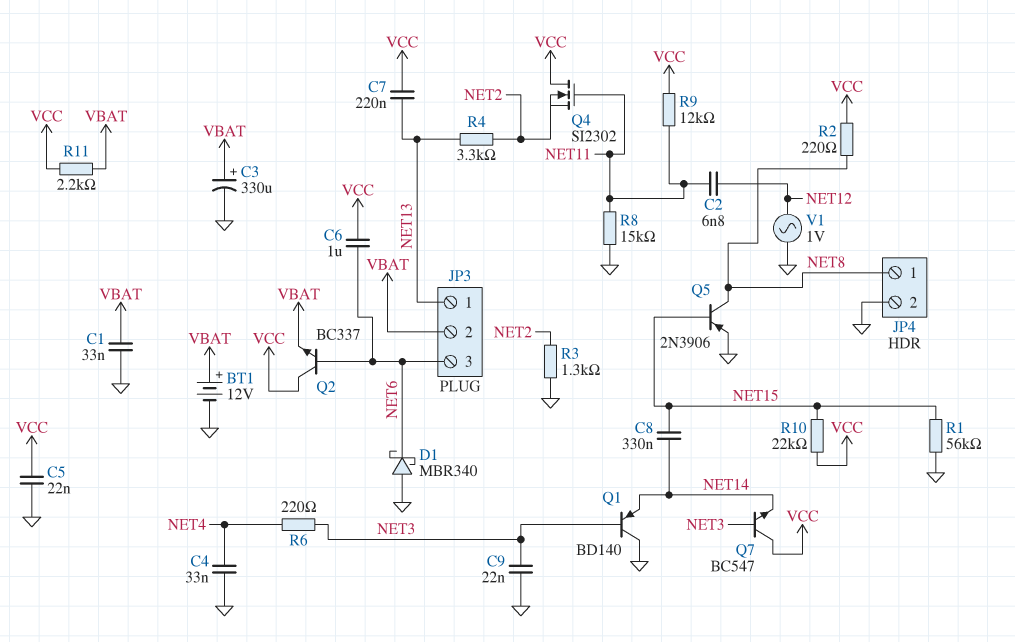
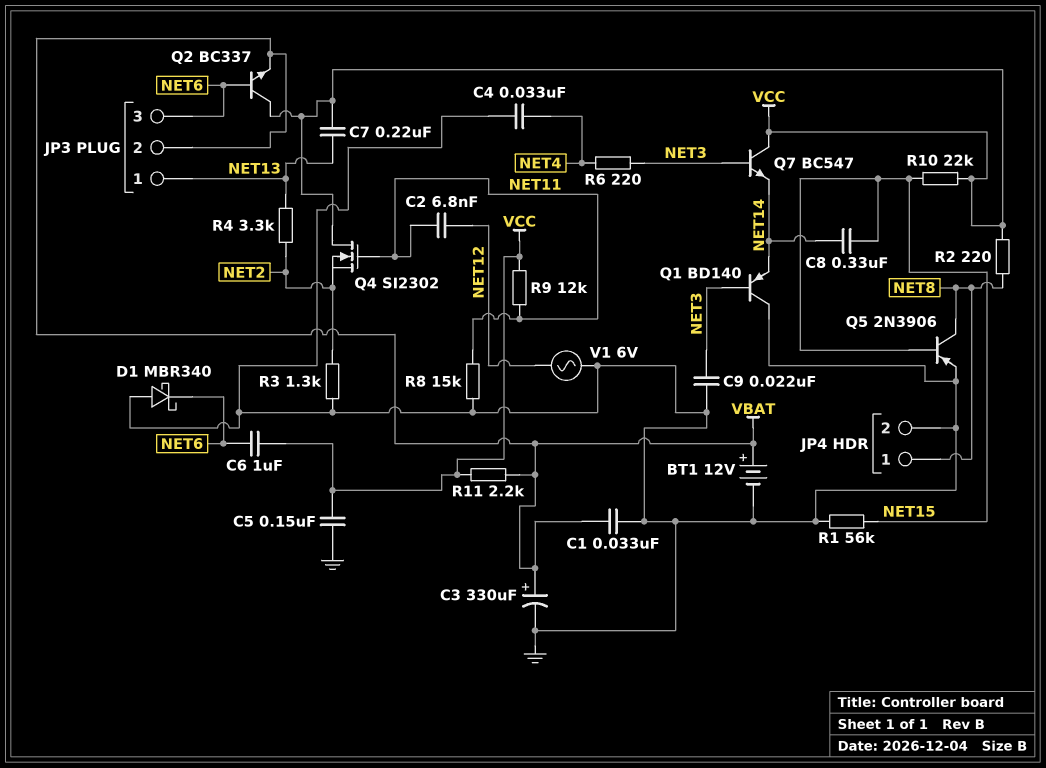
C5: 22nF (GND, VCC) -> 150nF (GND, VCC)
V1: AC 1V (GND, NET12) -> AC 6V (GND, NET12)

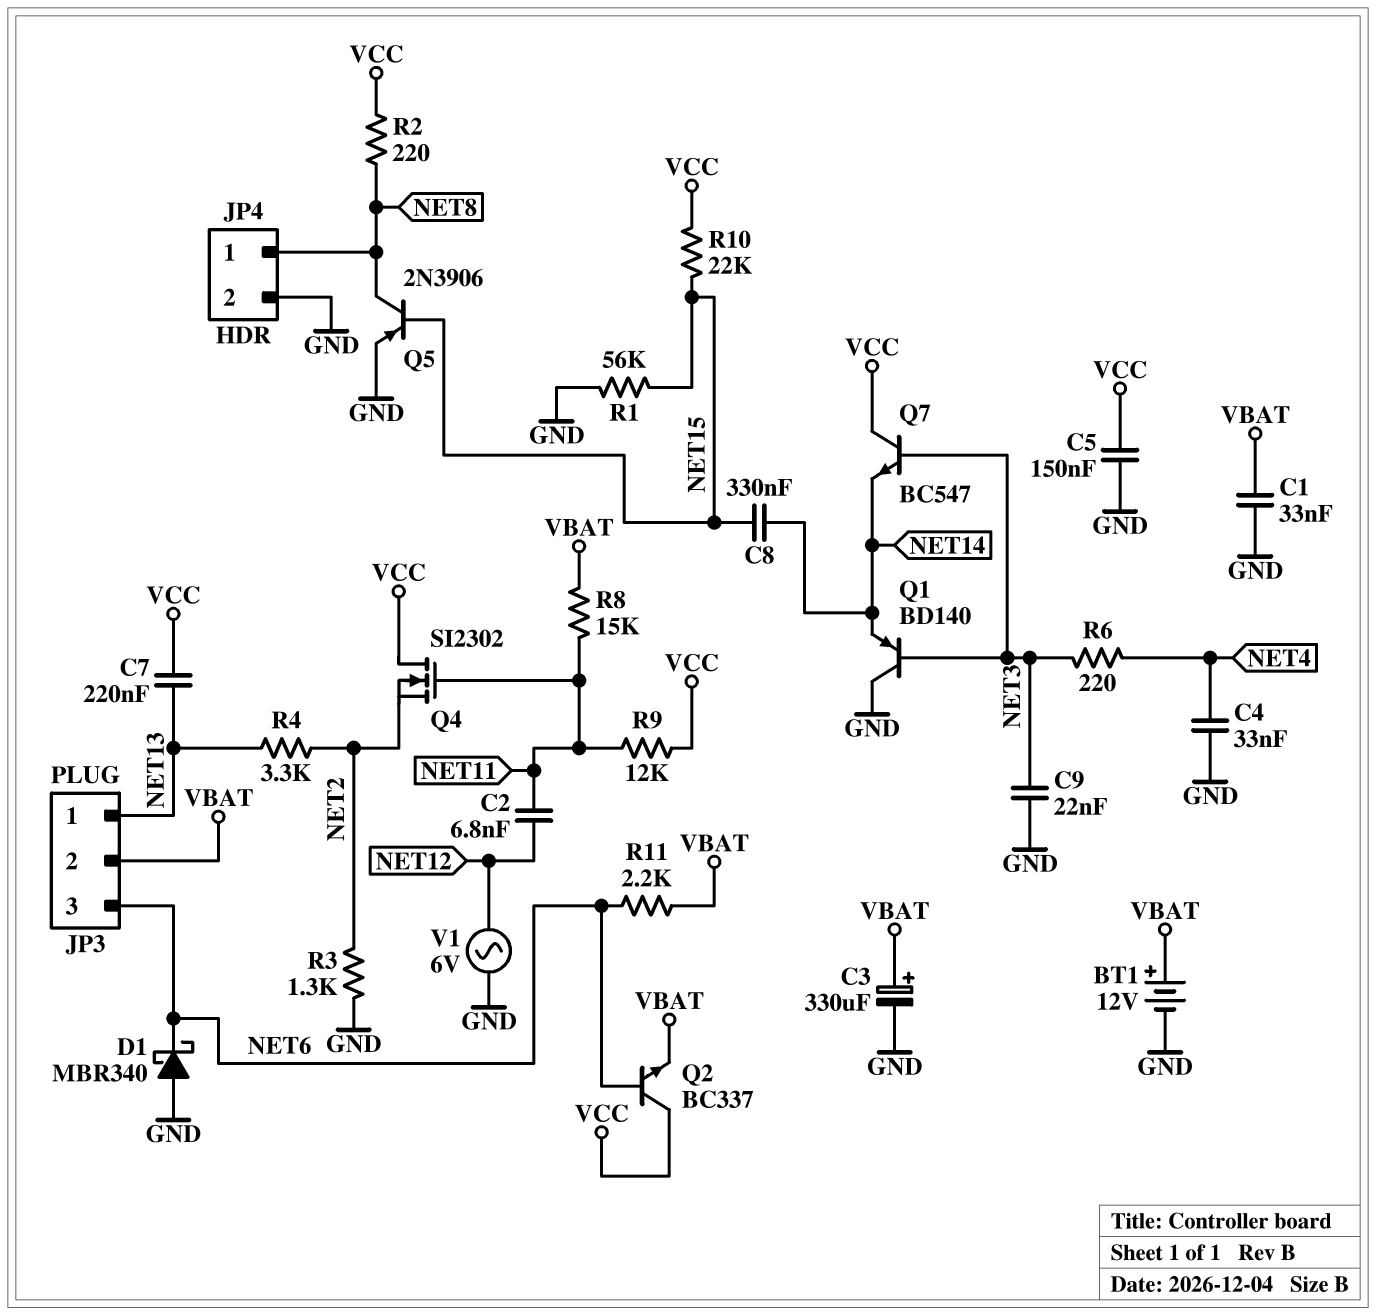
C6: 1uF (NET6, VCC) -> none
R8: 15k (GND, NET11) -> 15k (NET11, VBAT)
R11: 2.2k (VBAT, VCC) -> 2.2k (NET6, VBAT)

